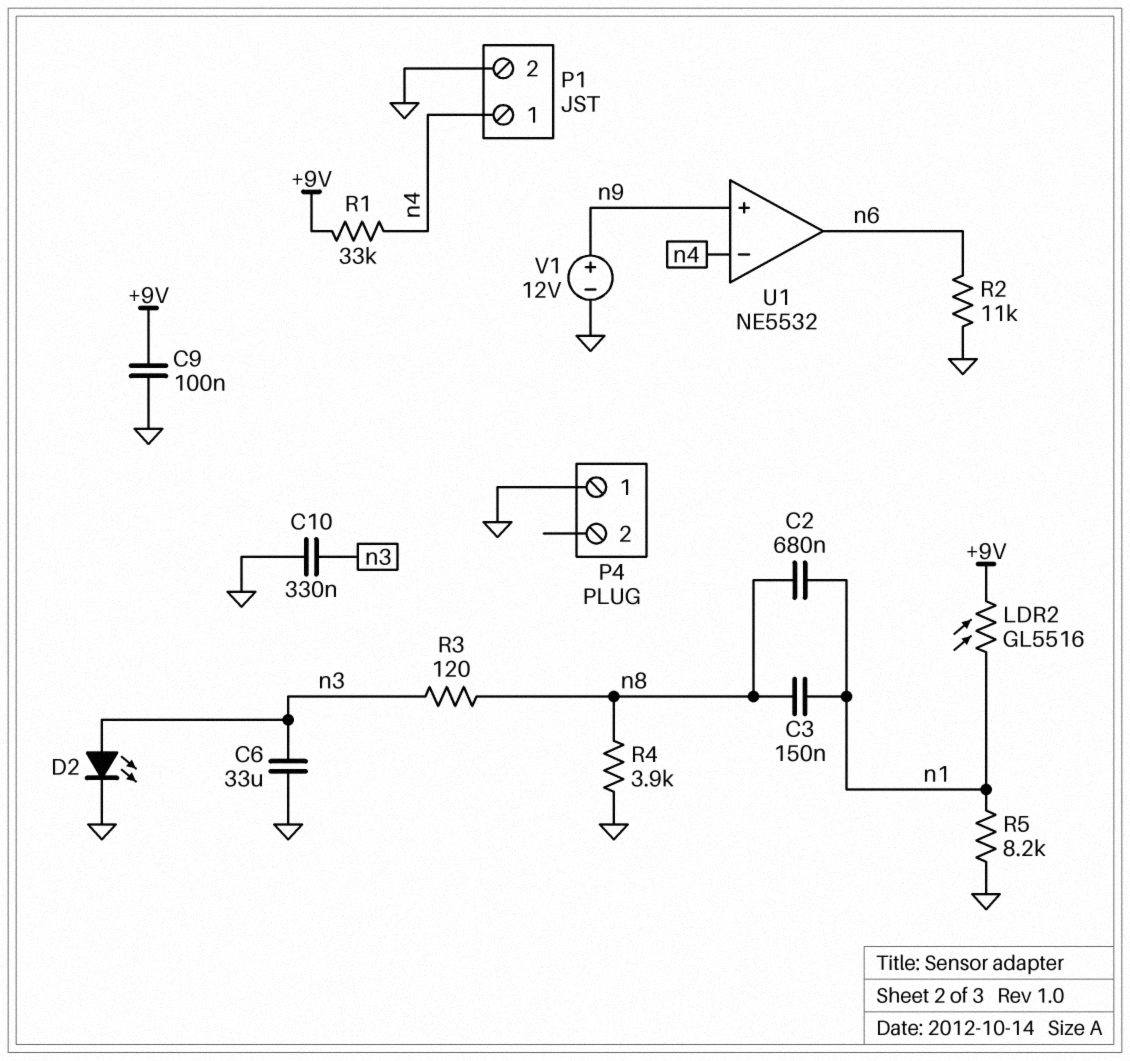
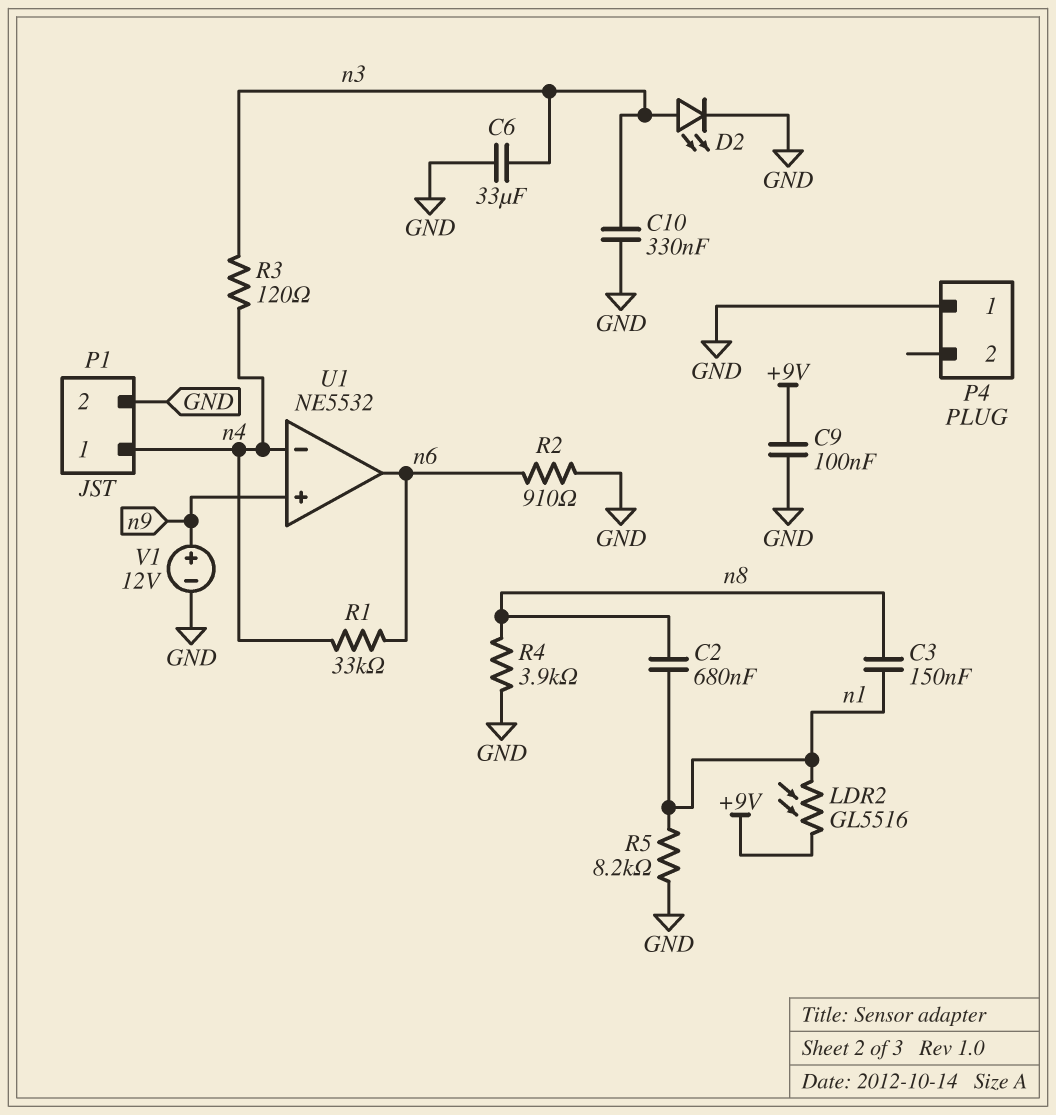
R1: 33k (+9V, n4) -> 33k (n4, n6)
R2: 11k (GND, n6) -> 910 (GND, n6)
R3: 120 (n3, n8) -> 120 (n3, n4)

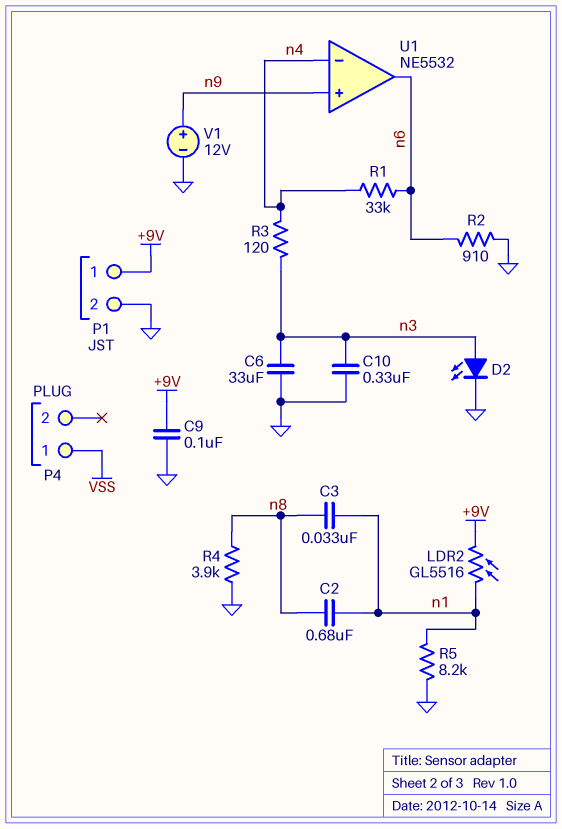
C3: 150nF (n1, n8) -> 33nF (n1, n8)
P1 pin 1: n4 -> +9V
P4 pin 1: GND -> VSS

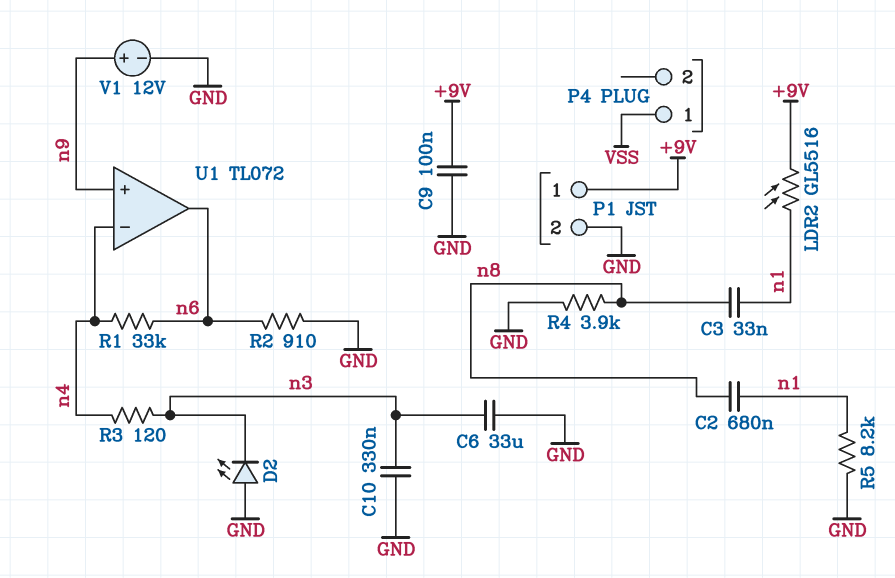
D2: LED (A n3, K GND) -> LED (A GND, K n3)
U1: NE5532 -> TL072

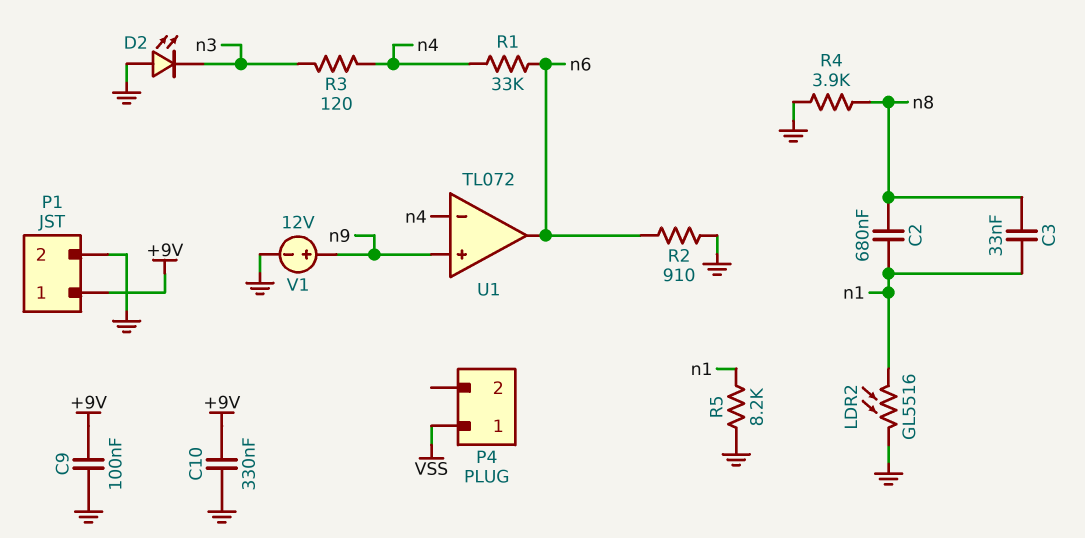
C6: 33uF (GND, n3) -> none
C10: 330nF (GND, n3) -> 330nF (+9V, GND)
LDR2: GL5516 (+9V, n1) -> GL5516 (GND, n1)

